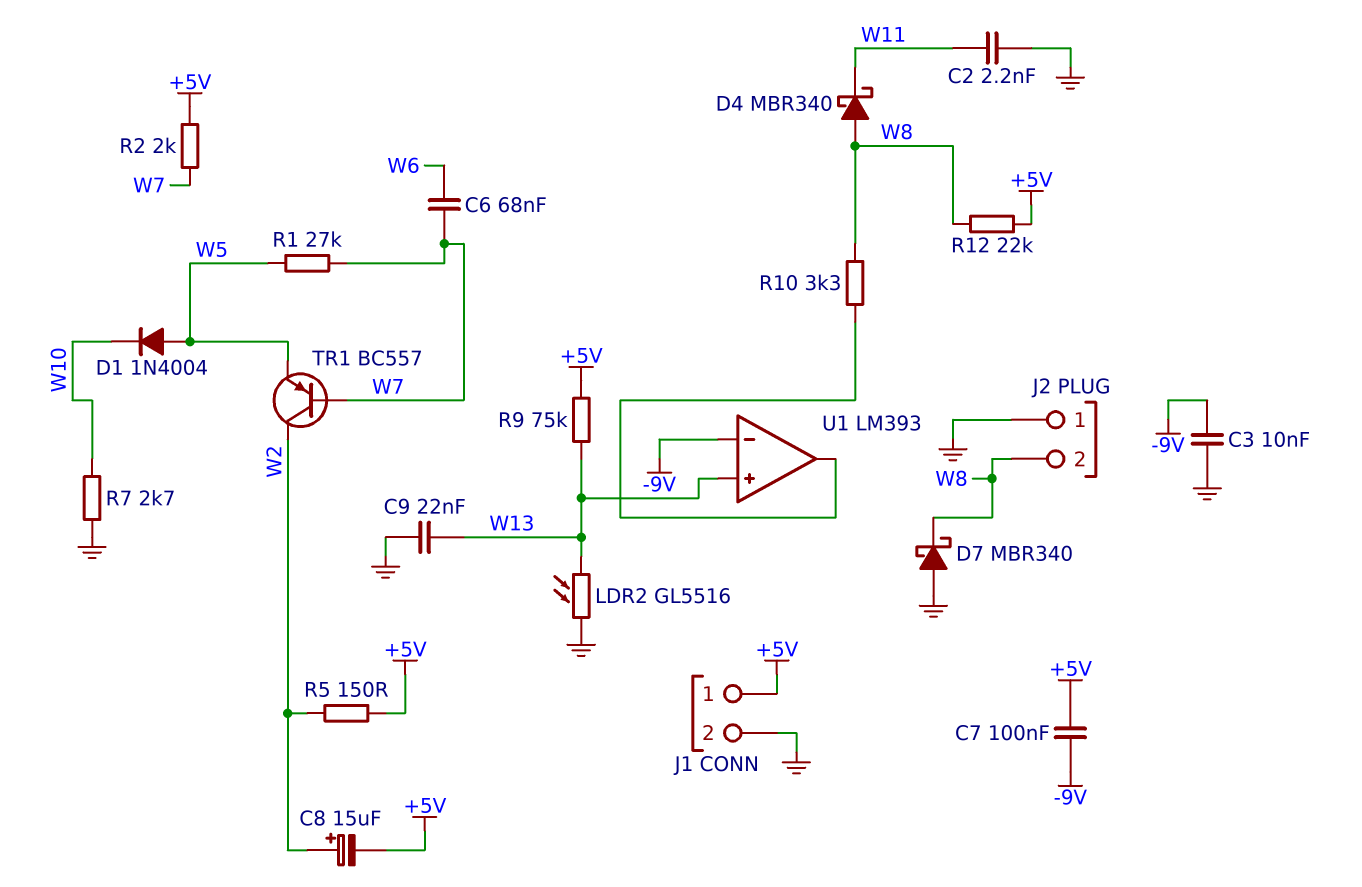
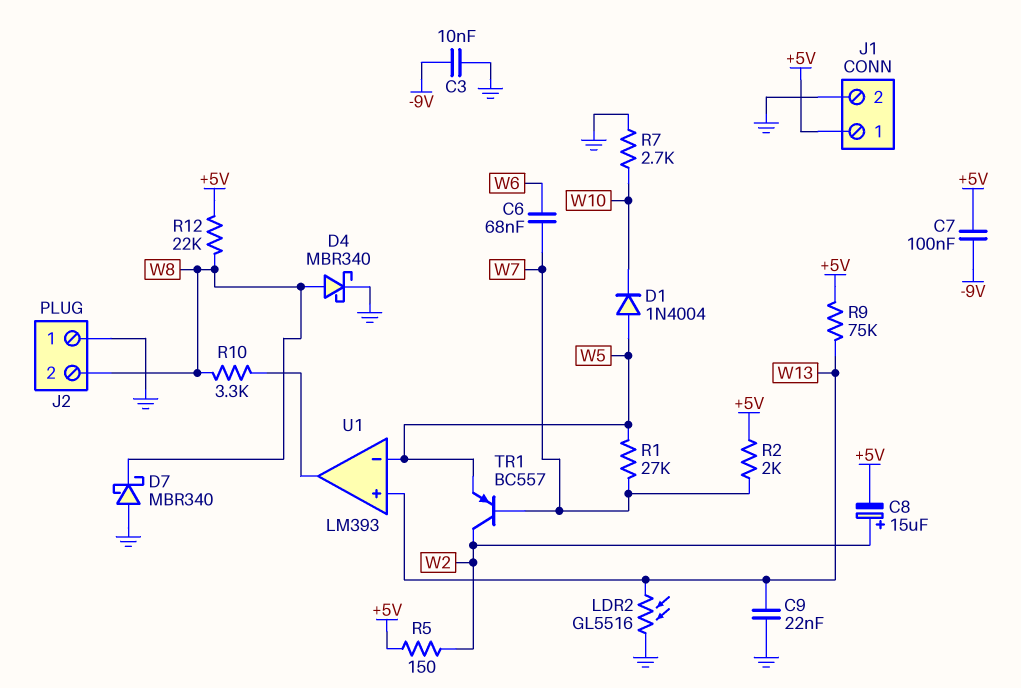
C2: 2.2nF (GND, W11) -> none
D4: schottky MBR340 (A W8, K W11) -> schottky MBR340 (A W8, K GND)
U1 pin in-: -9V -> W5

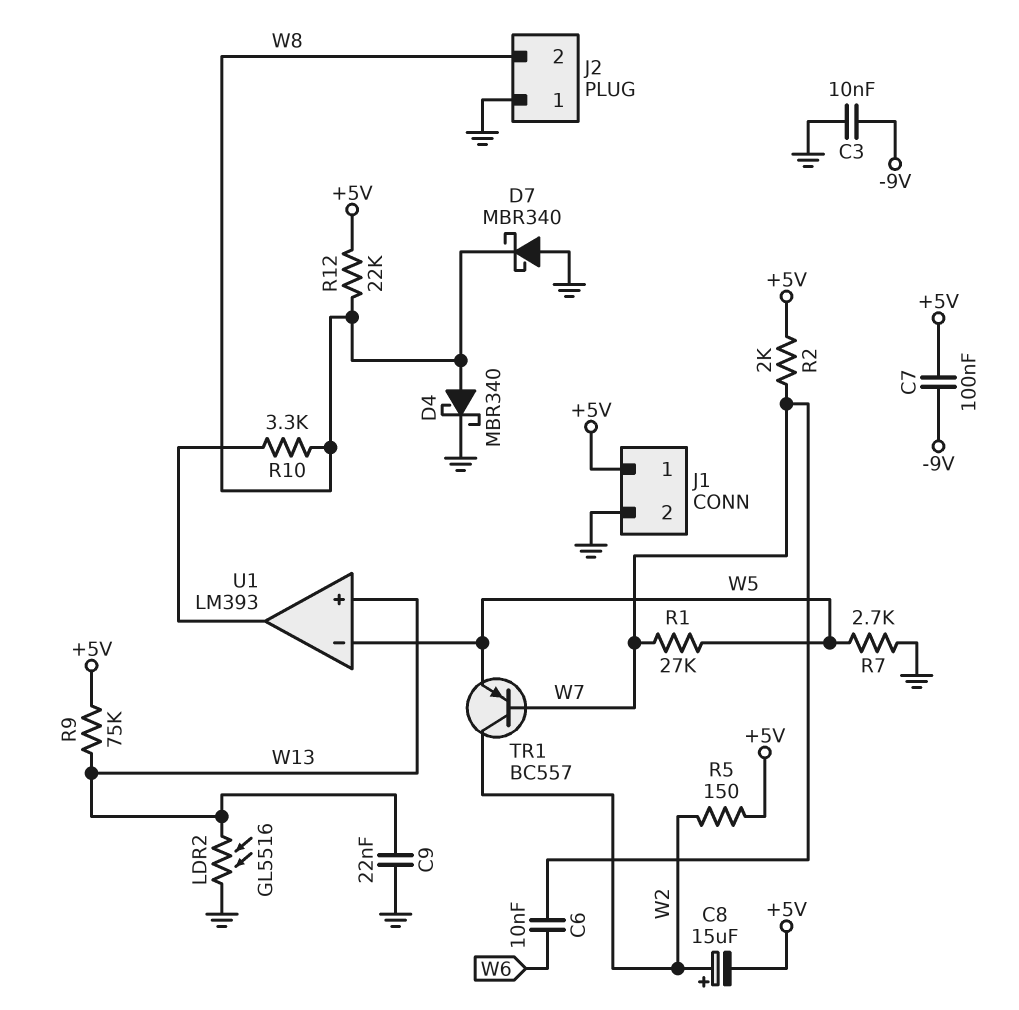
C6: 68nF (W6, W7) -> 10nF (W6, W7)
D1: diode 1N4004 (A W5, K W10) -> none
R7: 2.7k (GND, W10) -> 2.7k (GND, W5)

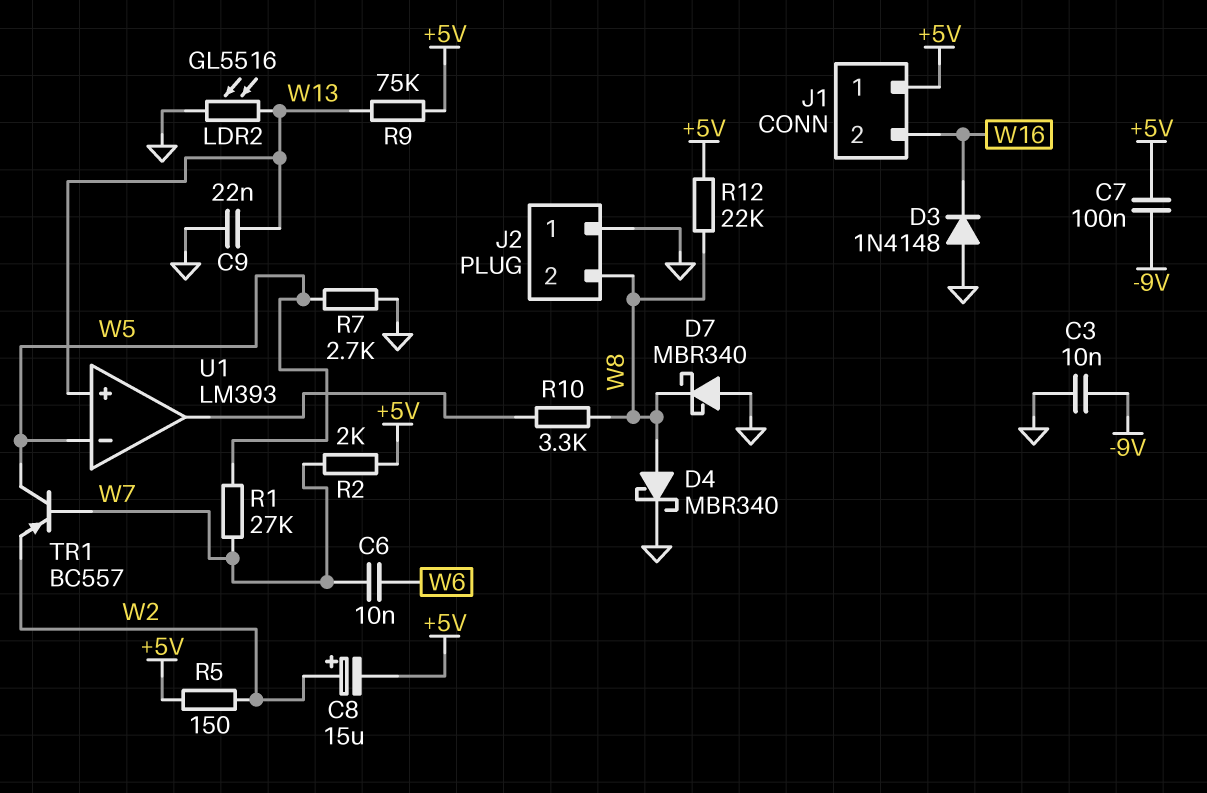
D3: none -> diode 1N4148 (A GND, K W16)
J1 pin 2: GND -> W16
TR1: PNP BC557 (B W7, C W2, E W5) -> PNP BC557 (B W7, C W5, E W2)

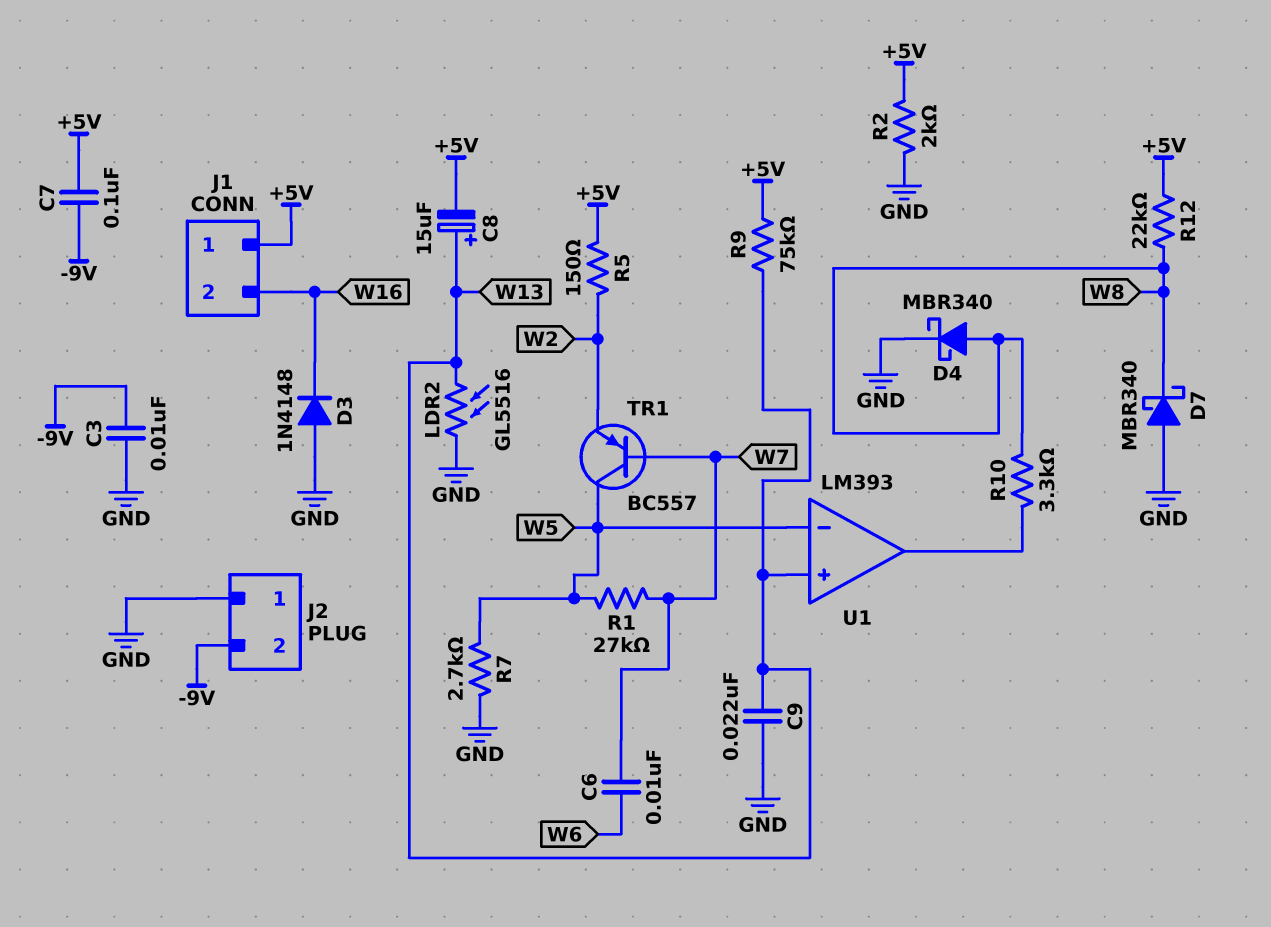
C8: 15uF (plus W2, minus +5V) -> 15uF (plus W13, minus +5V)
J2 pin 2: W8 -> -9V
R2: 2k (+5V, W7) -> 2k (+5V, GND)

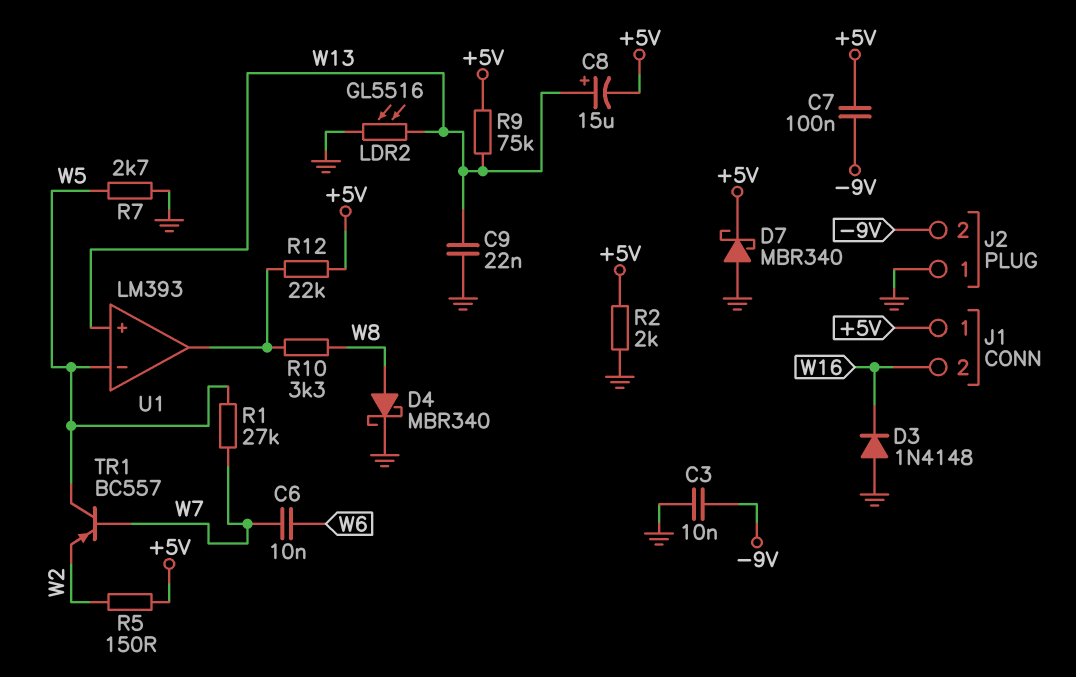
D7: schottky MBR340 (A GND, K W8) -> schottky MBR340 (A GND, K +5V)
R12: 22k (+5V, W8) -> 22k (+5V, U1/out)

